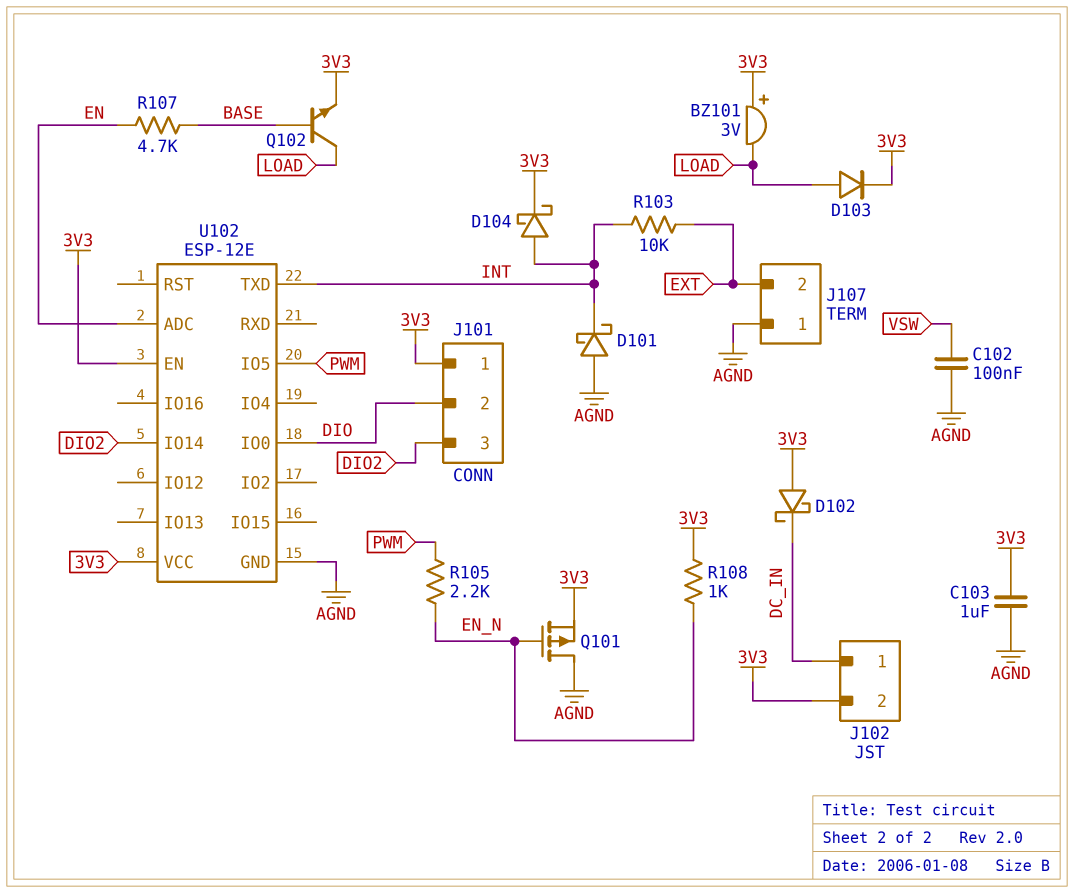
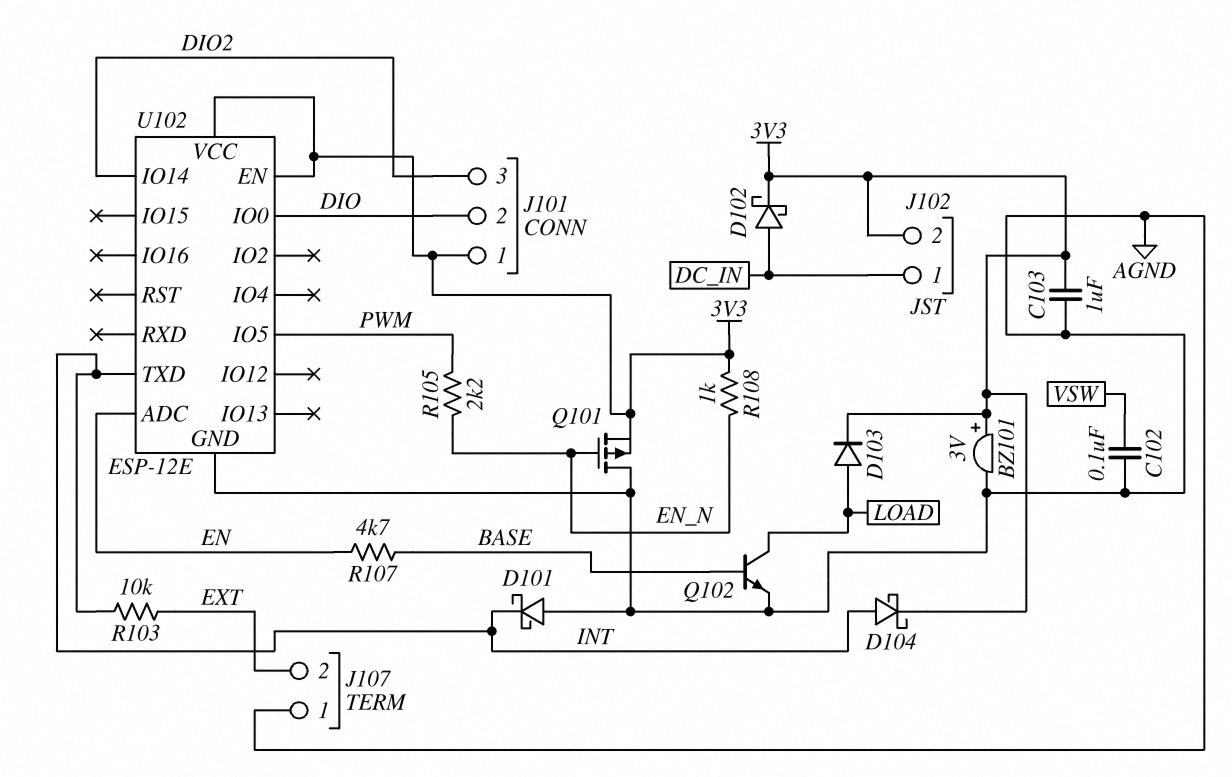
BZ101: buzzer 3V (plus 3V3, minus LOAD) -> buzzer 3V (plus 3V3, minus AGND)
D102: schottky (A 3V3, K DC_IN) -> schottky (A DC_IN, K 3V3)
Q102: NPN (B BASE, C LOAD, E 3V3) -> NPN (B BASE, C LOAD, E AGND)

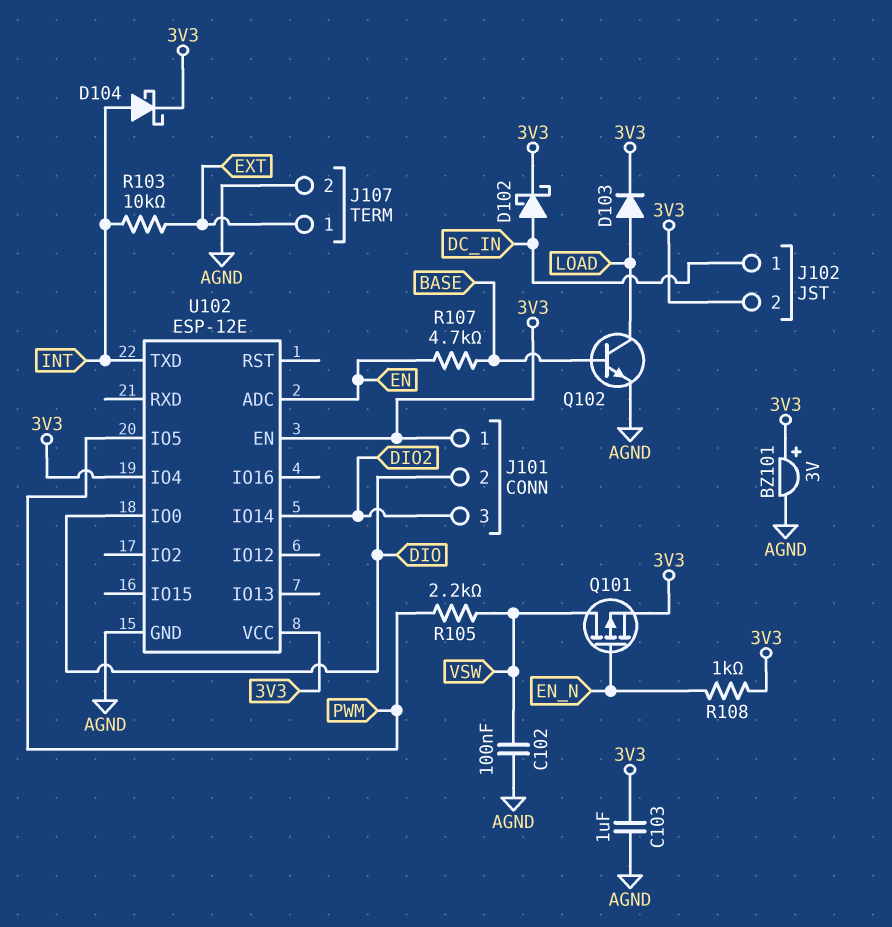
D101: schottky (A AGND, K INT) -> none
J107 pin 1: AGND -> EXT
J107 pin 2: EXT -> AGND
Q101: PMOS (G EN_N, D AGND, S 3V3) -> PMOS (G EN_N, D VSW, S 3V3)
R105: 2.2k (EN_N, PWM) -> 2.2k (PWM, VSW)
U102 pin IO4: none -> 3V3

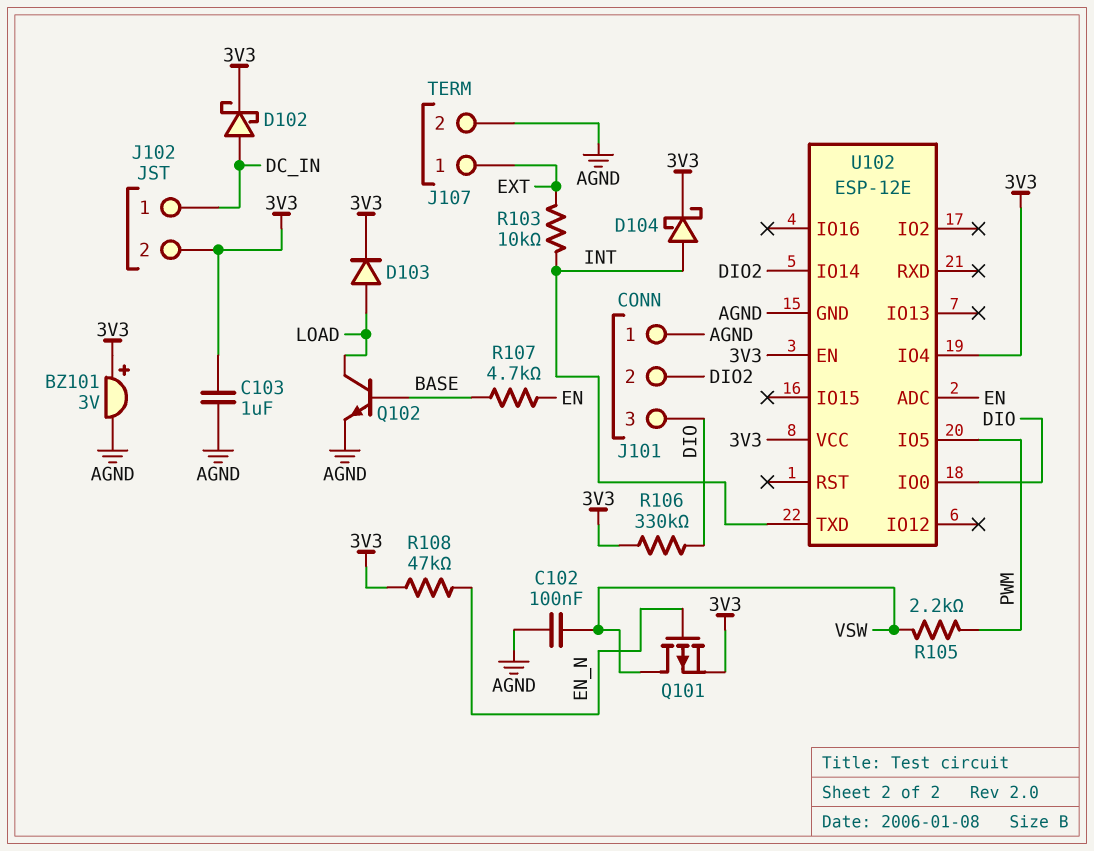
J101 pin 1: 3V3 -> AGND
J101 pin 2: DIO -> DIO2
J101 pin 3: DIO2 -> DIO
R106: none -> 330k (3V3, DIO)
R108: 1k (3V3, EN_N) -> 47k (3V3, EN_N)

